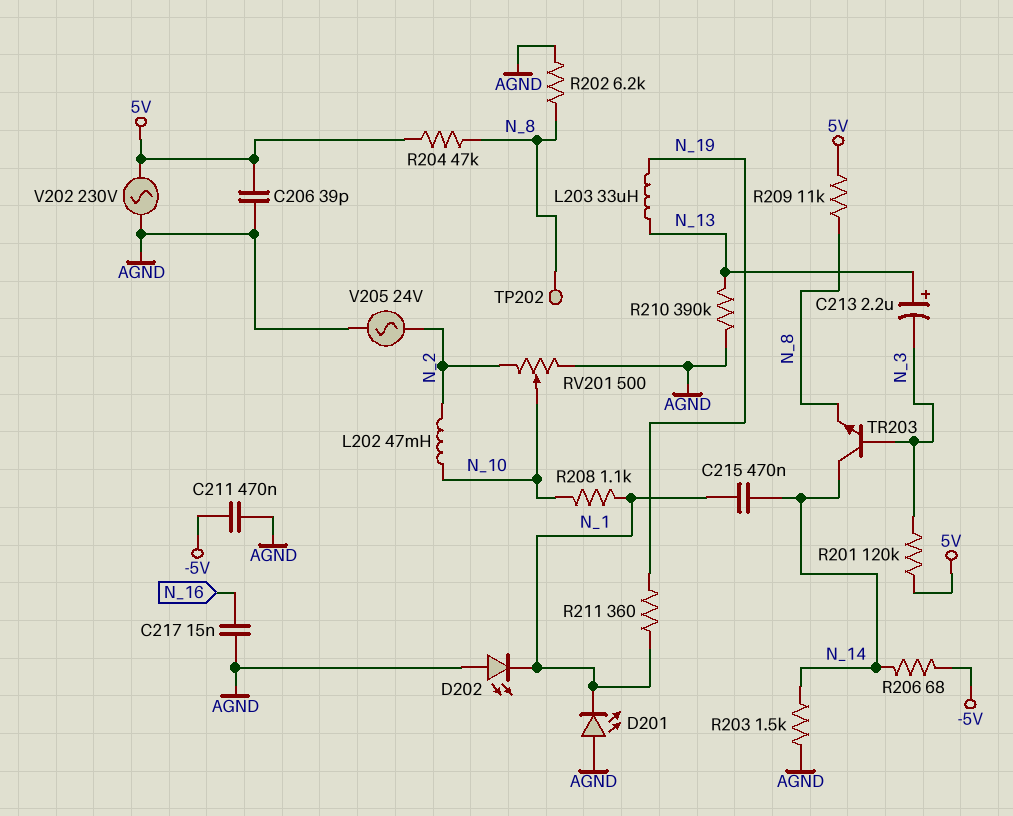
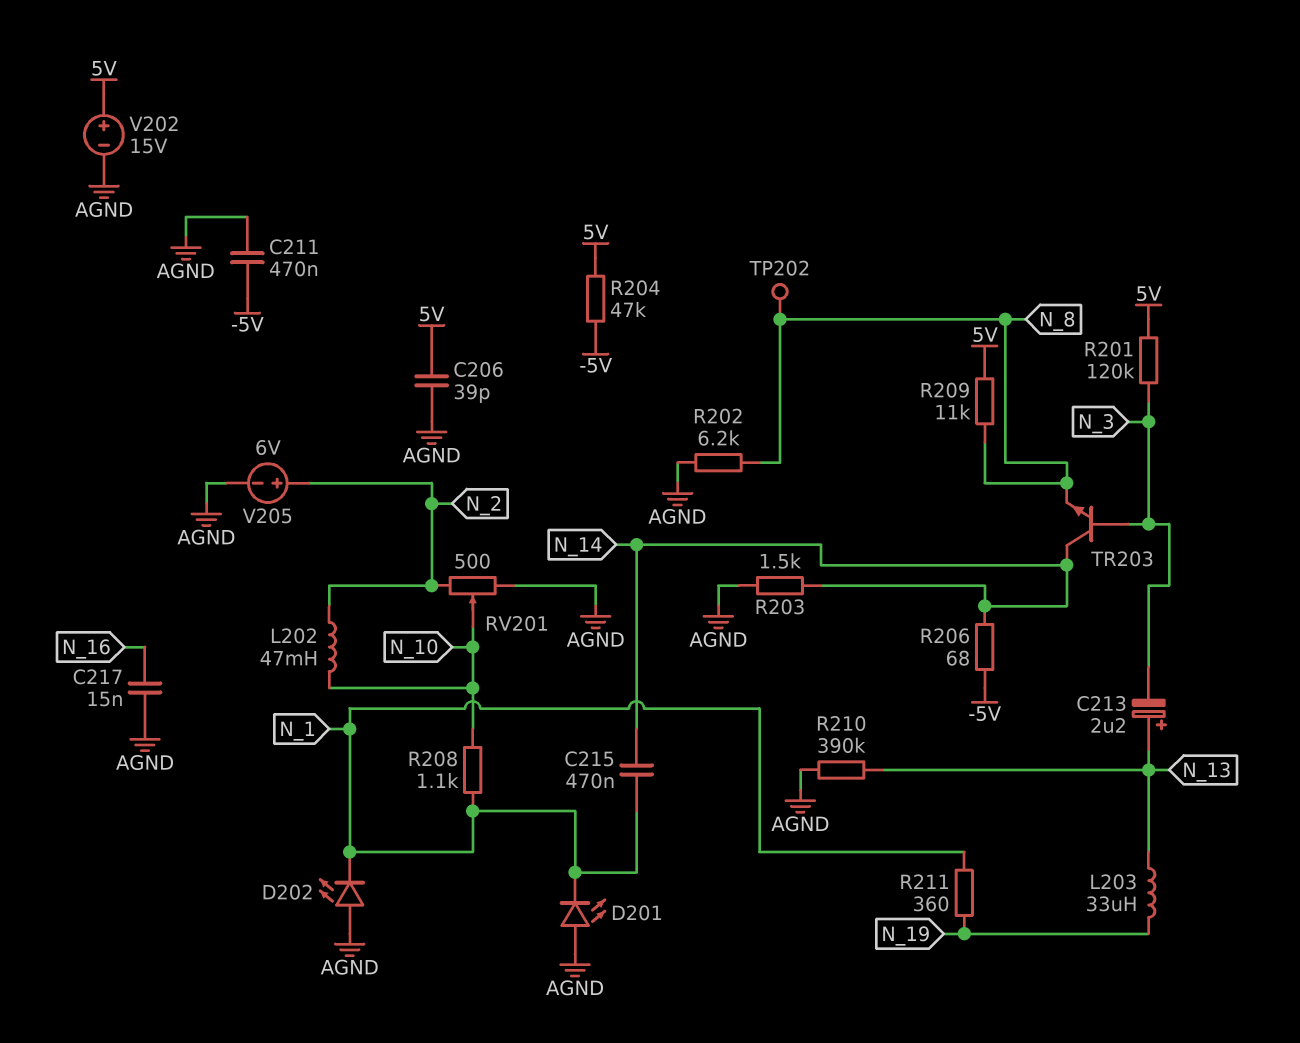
R204: 47k (5V, N_8) -> 47k (-5V, 5V)
V202: AC 230V (5V, AGND) -> 15V (plus 5V, minus AGND)
V205: AC 24V (AGND, N_2) -> 6V (plus N_2, minus AGND)

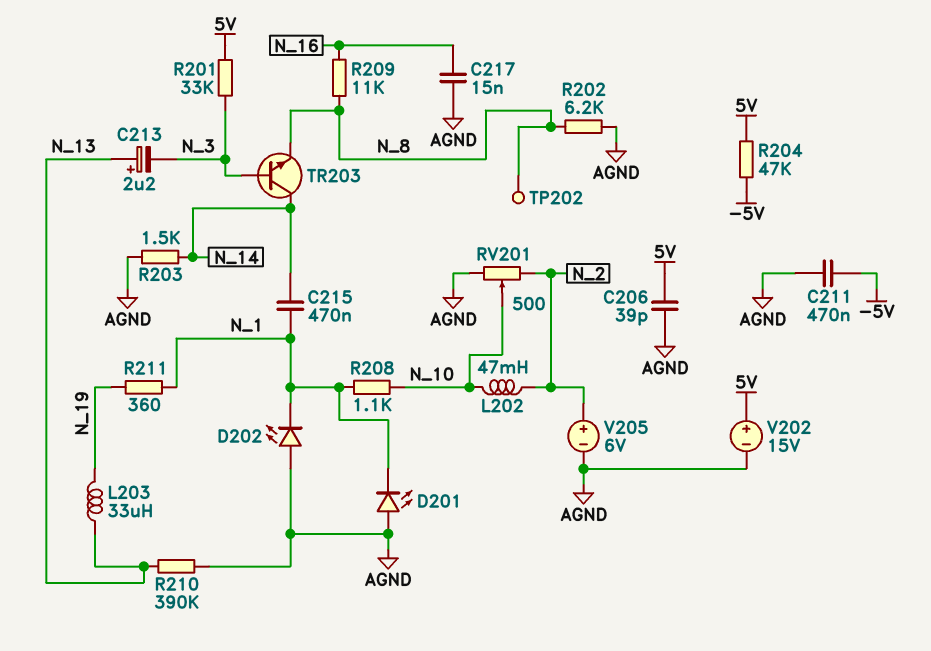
R201: 120k (5V, N_3) -> 33k (5V, N_3)
R206: 68 (-5V, N_14) -> none
R209: 11k (5V, N_8) -> 11k (N_8, N_16)

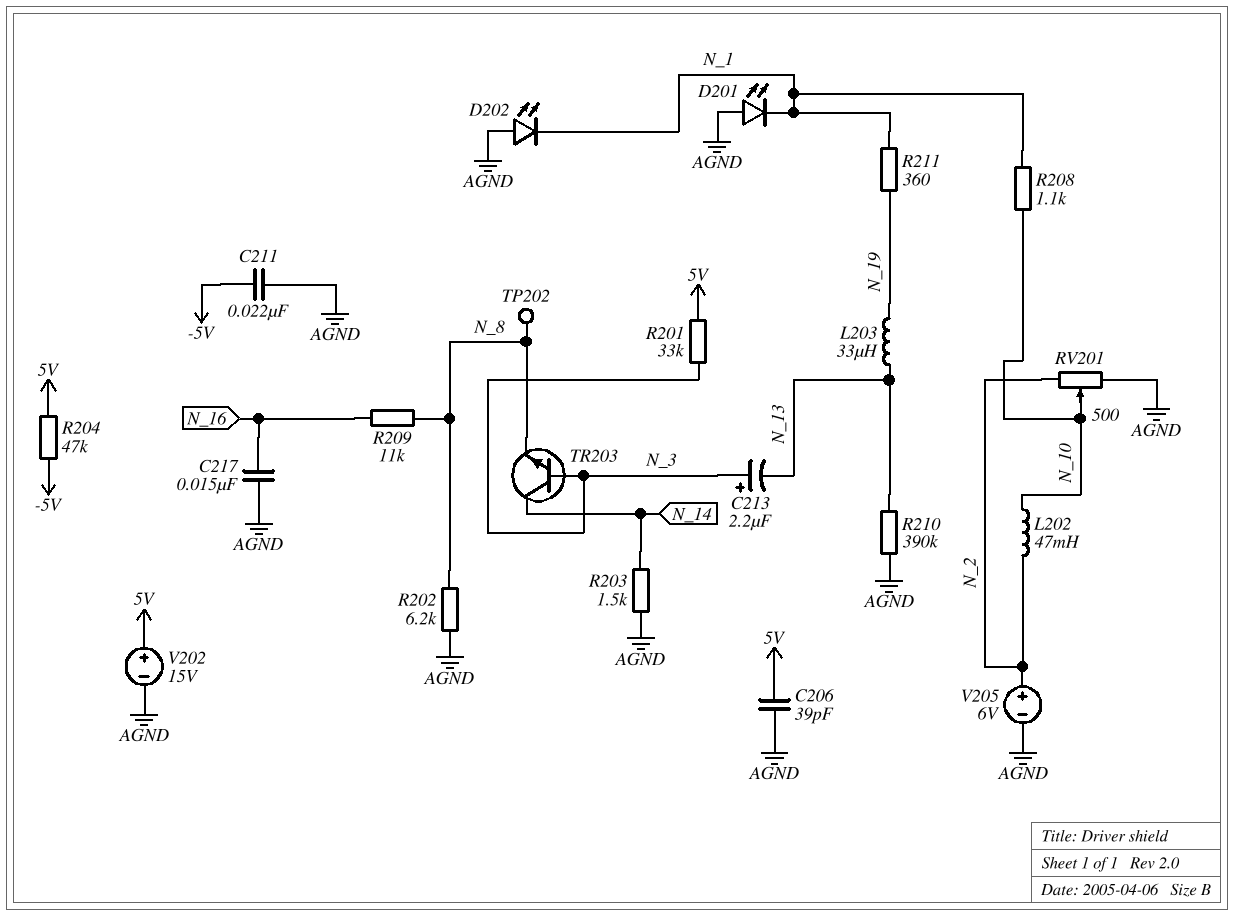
C211: 470nF (-5V, AGND) -> 22nF (-5V, AGND)
C213: 2.2uF (plus N_13, minus N_3) -> 2.2uF (plus N_3, minus N_13)
C215: 470nF (N_1, N_14) -> none

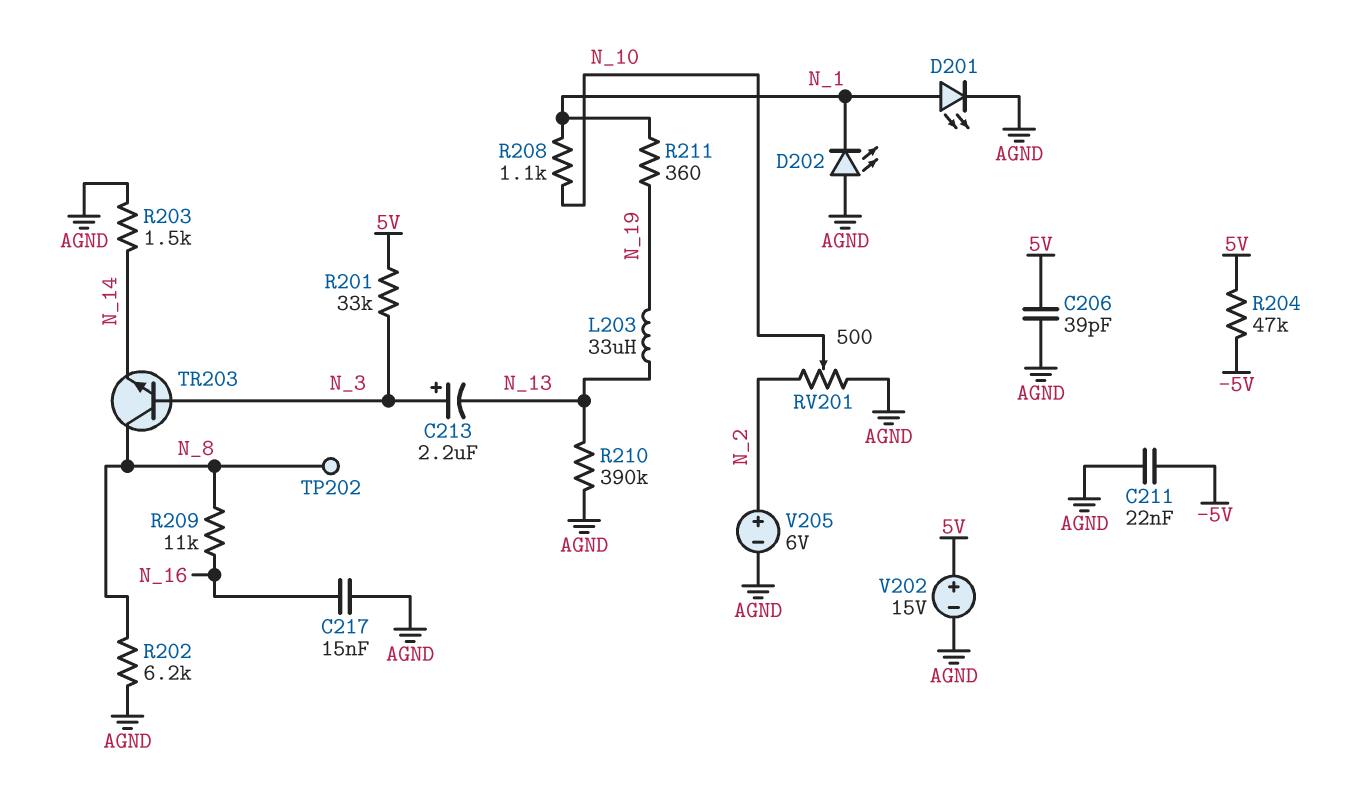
D201: LED (A AGND, K N_1) -> LED (A N_1, K AGND)
L202: 47mH (N_2, N_10) -> none
TR203: NPN (B N_3, C N_14, E N_8) -> NPN (B N_3, C N_8, E N_14)

